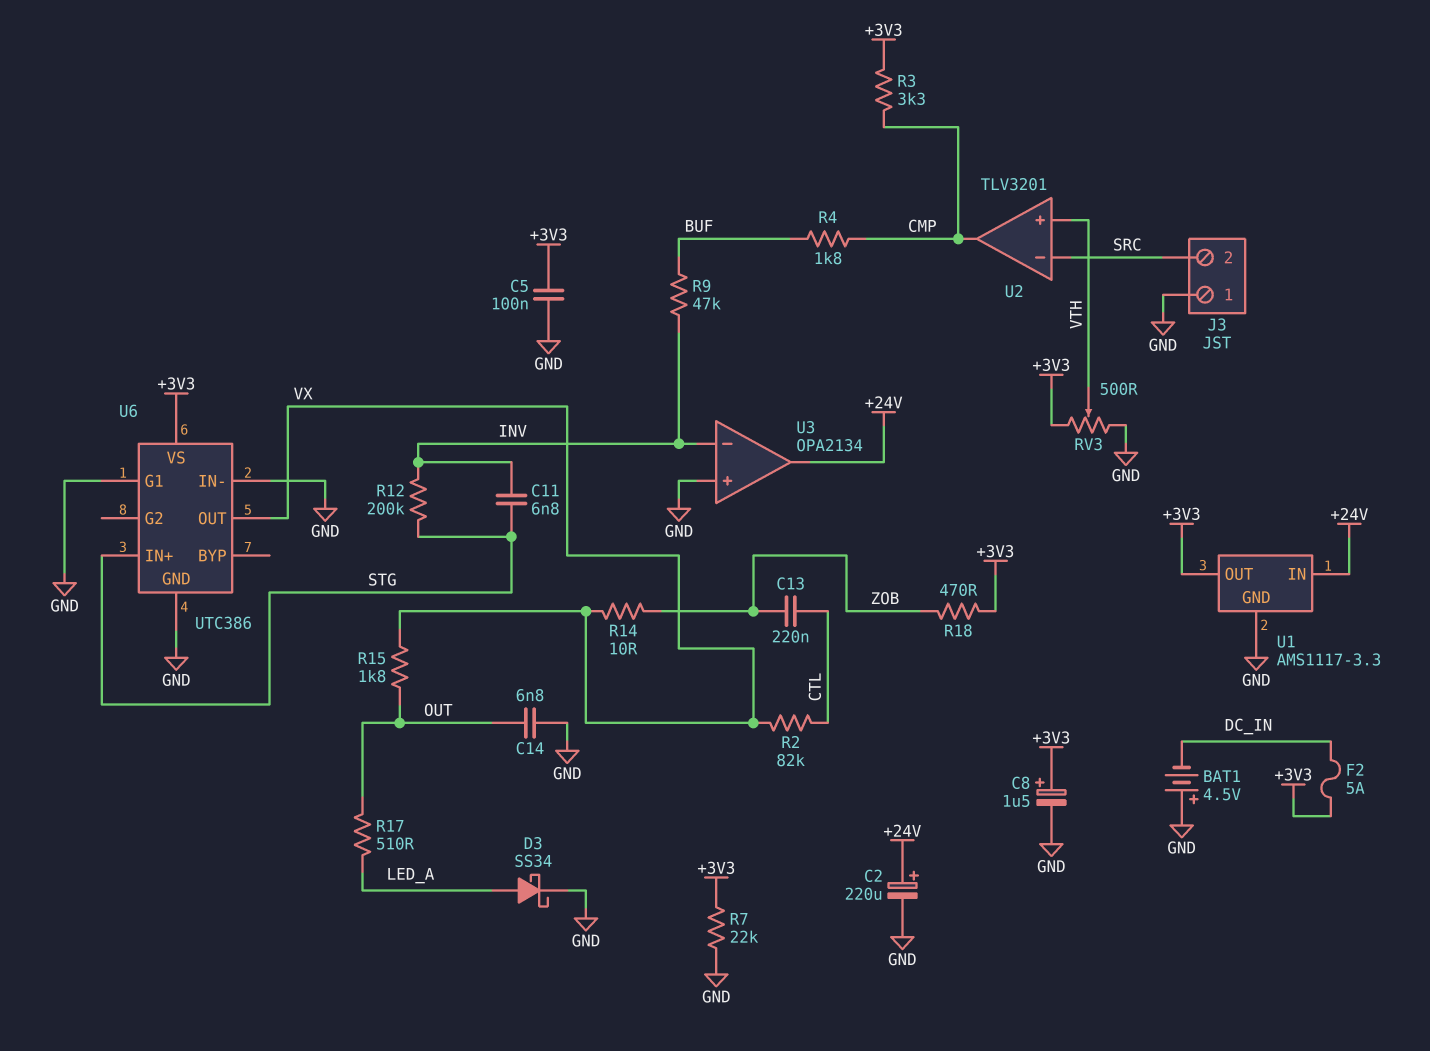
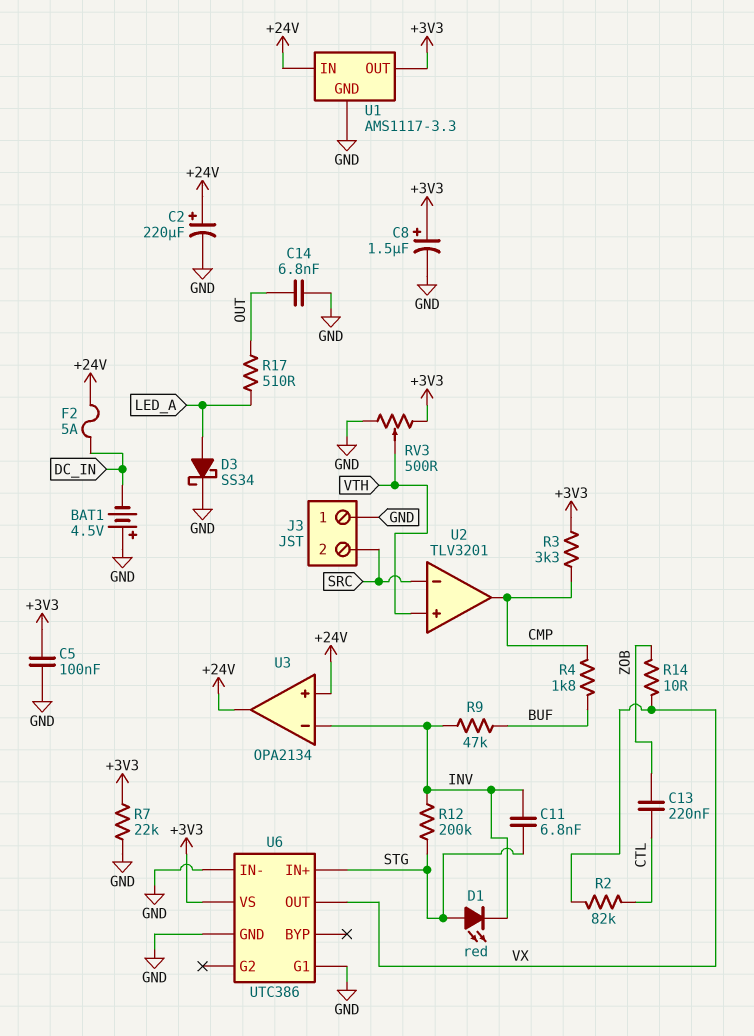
D1: none -> LED red (A STG, K INV)
F2: 5A (+3V3, DC_IN) -> 5A (+24V, DC_IN)
R15: 1.8k (OUT, VX) -> none
R18: 470 (+3V3, ZOB) -> none
U3 pin in+: GND -> +24V

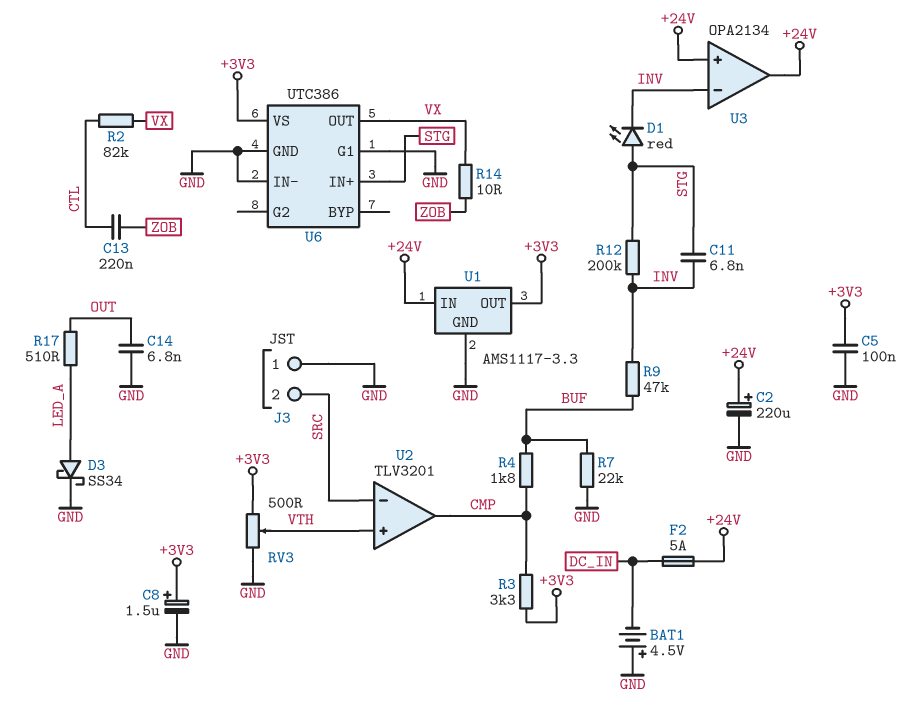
R7: 22k (+3V3, GND) -> 22k (BUF, GND)

